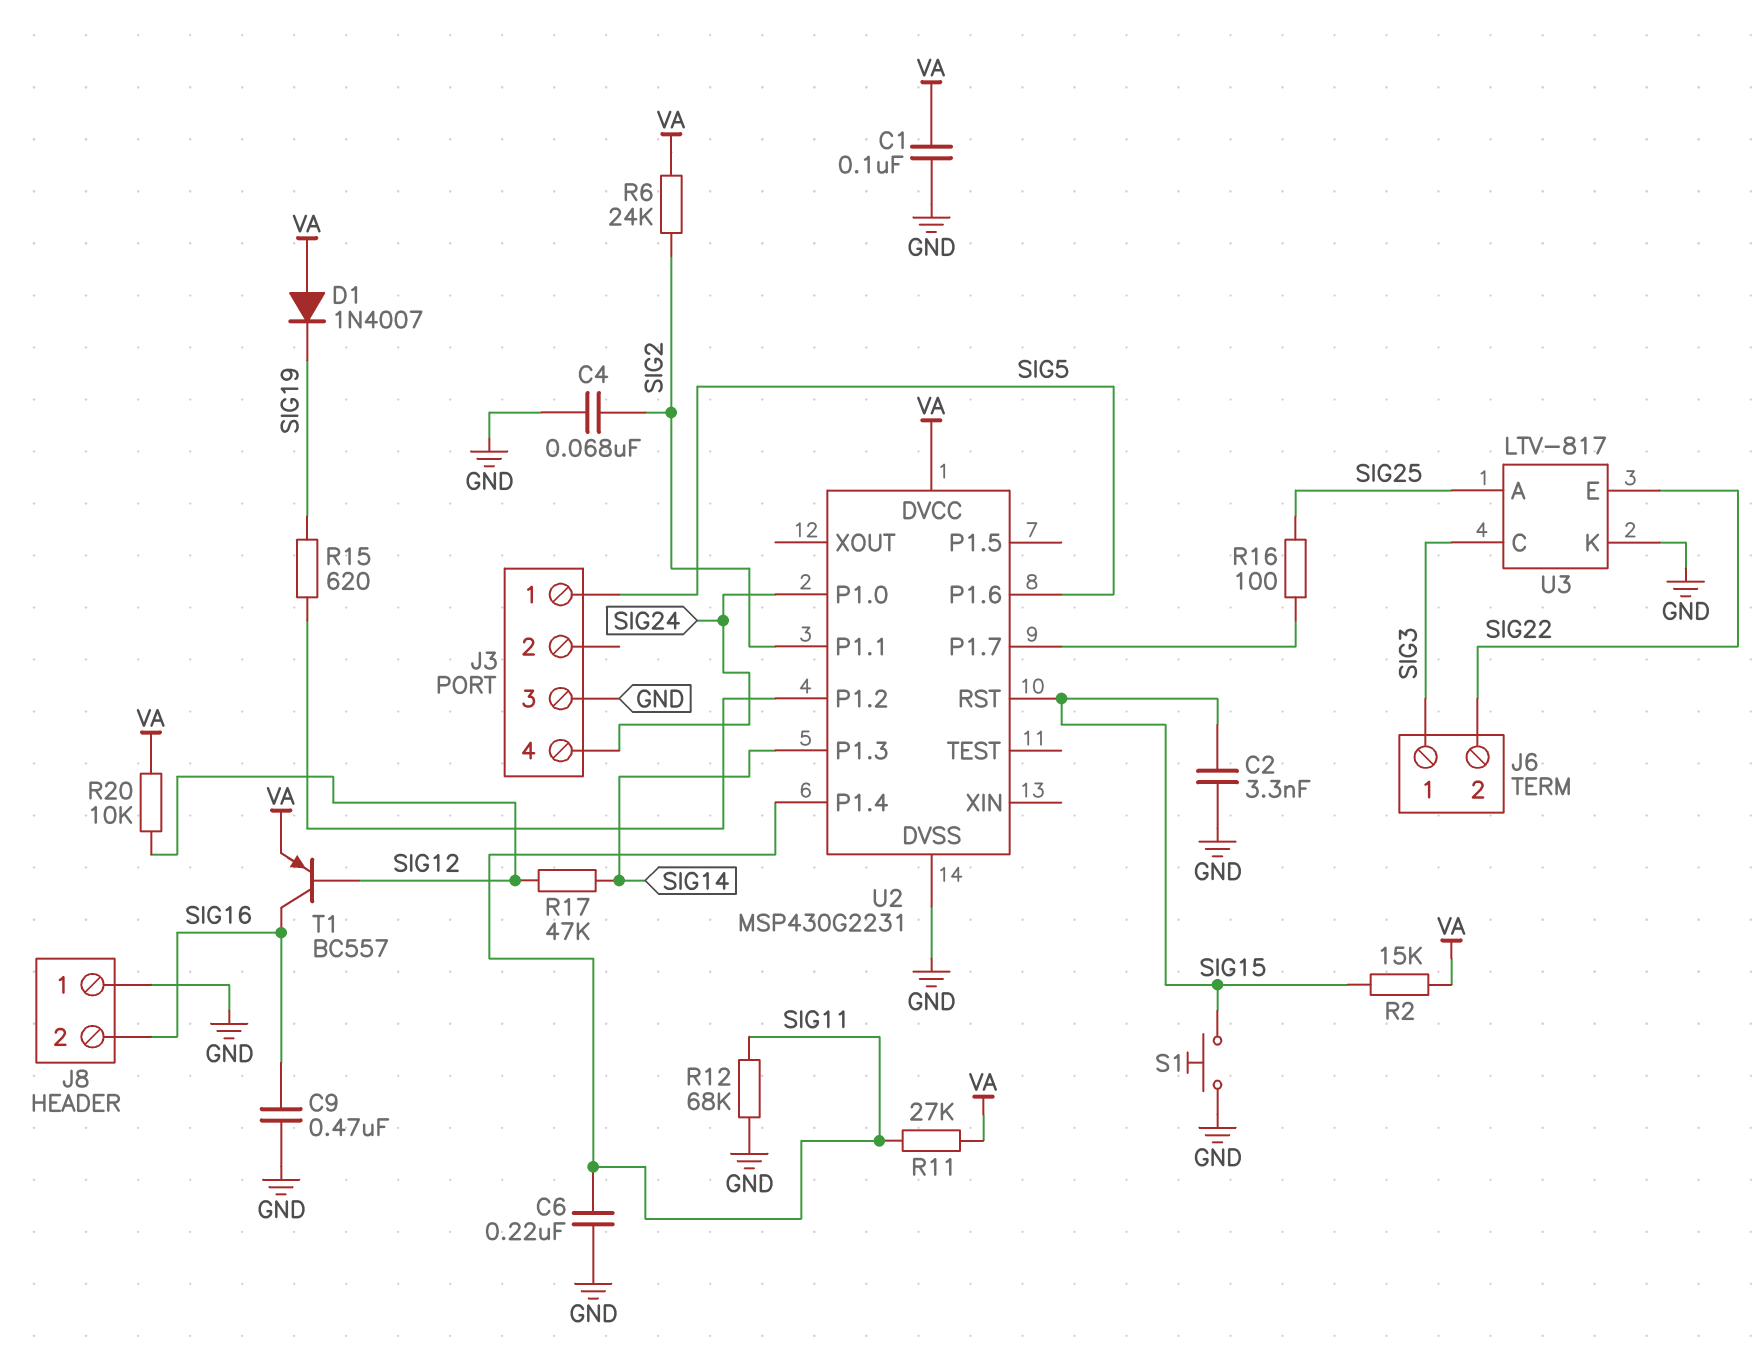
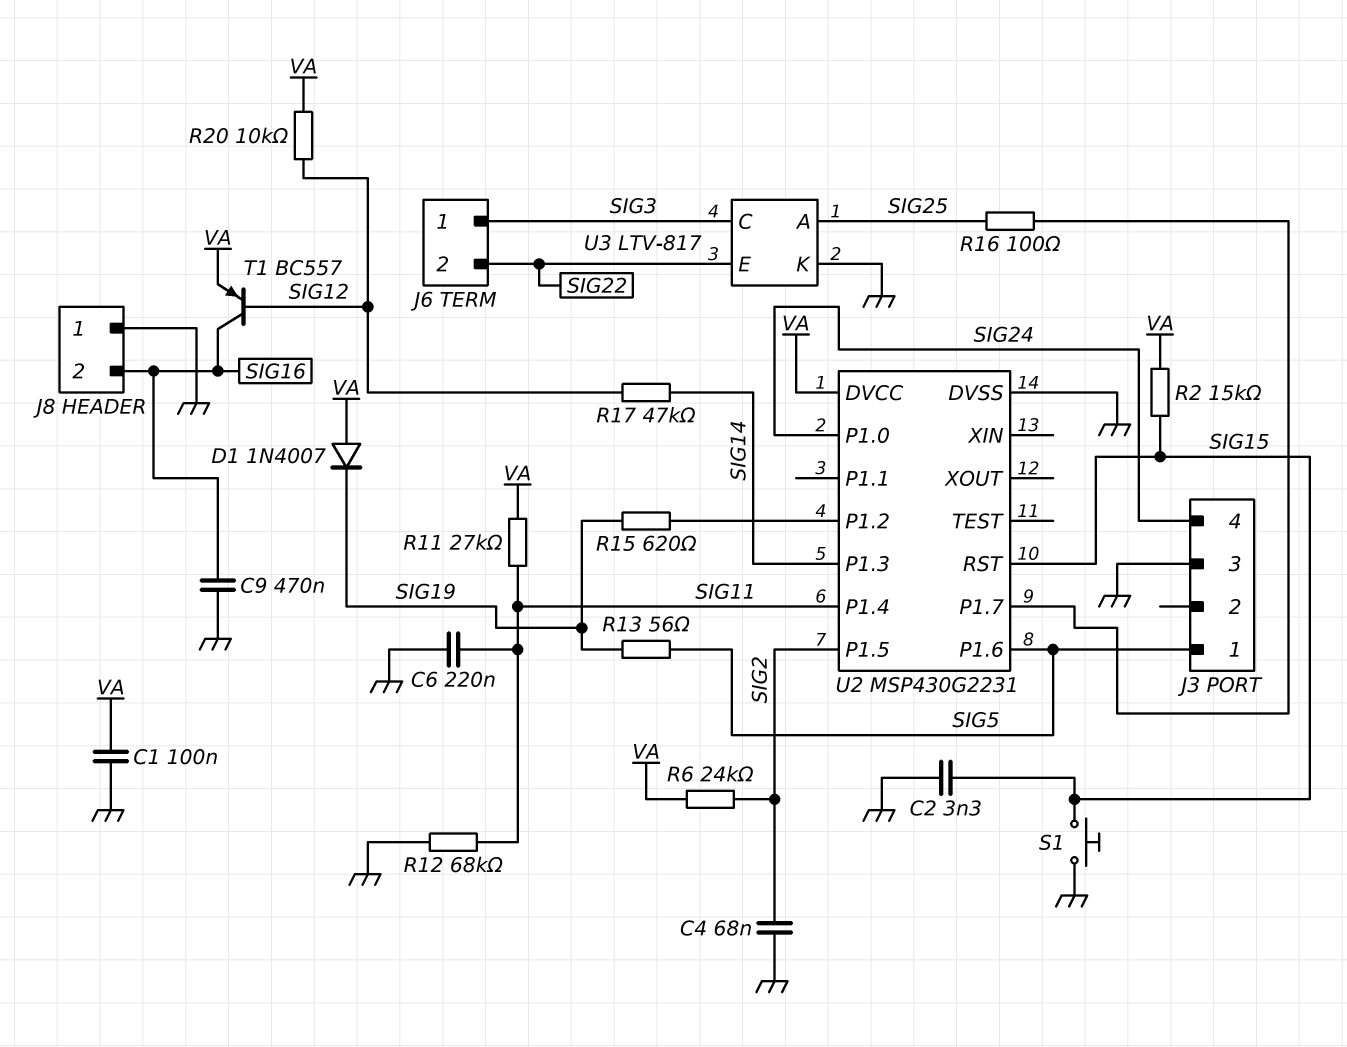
R13: none -> 56 (SIG5, SIG19)
U2 pin P1.1: SIG2 -> none
U2 pin P1.5: none -> SIG2

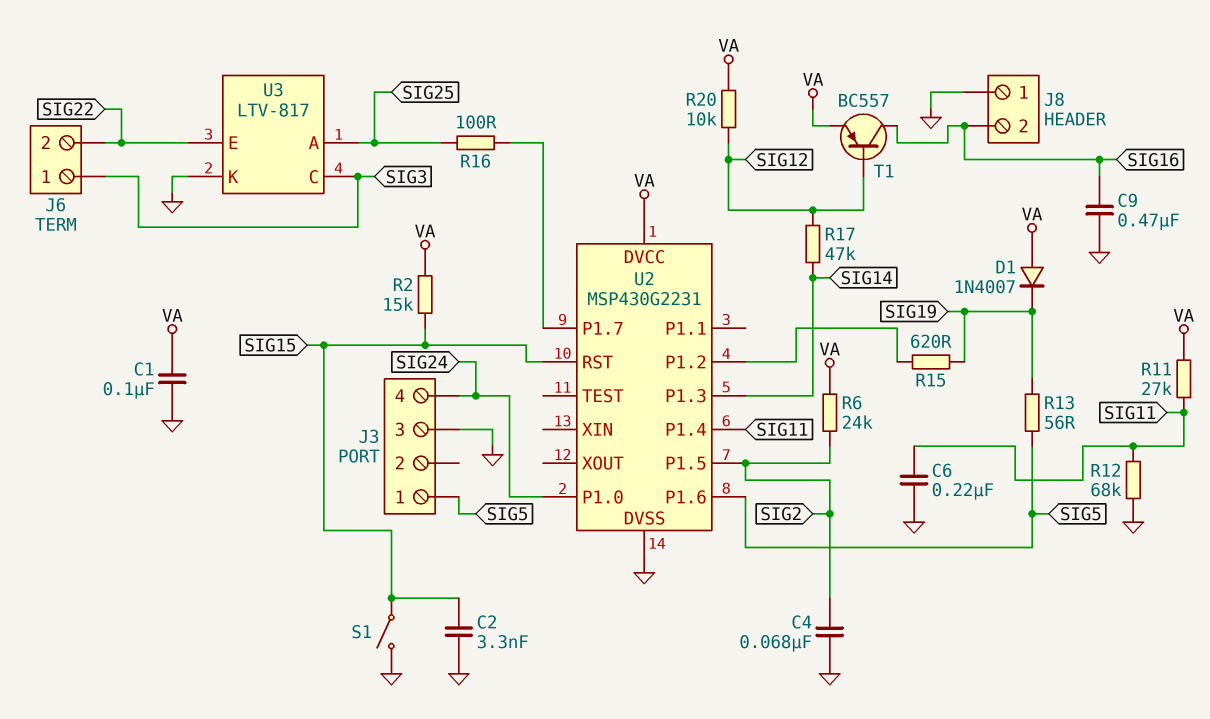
S1: button (GND, SIG15) -> switch (GND, SIG15)

